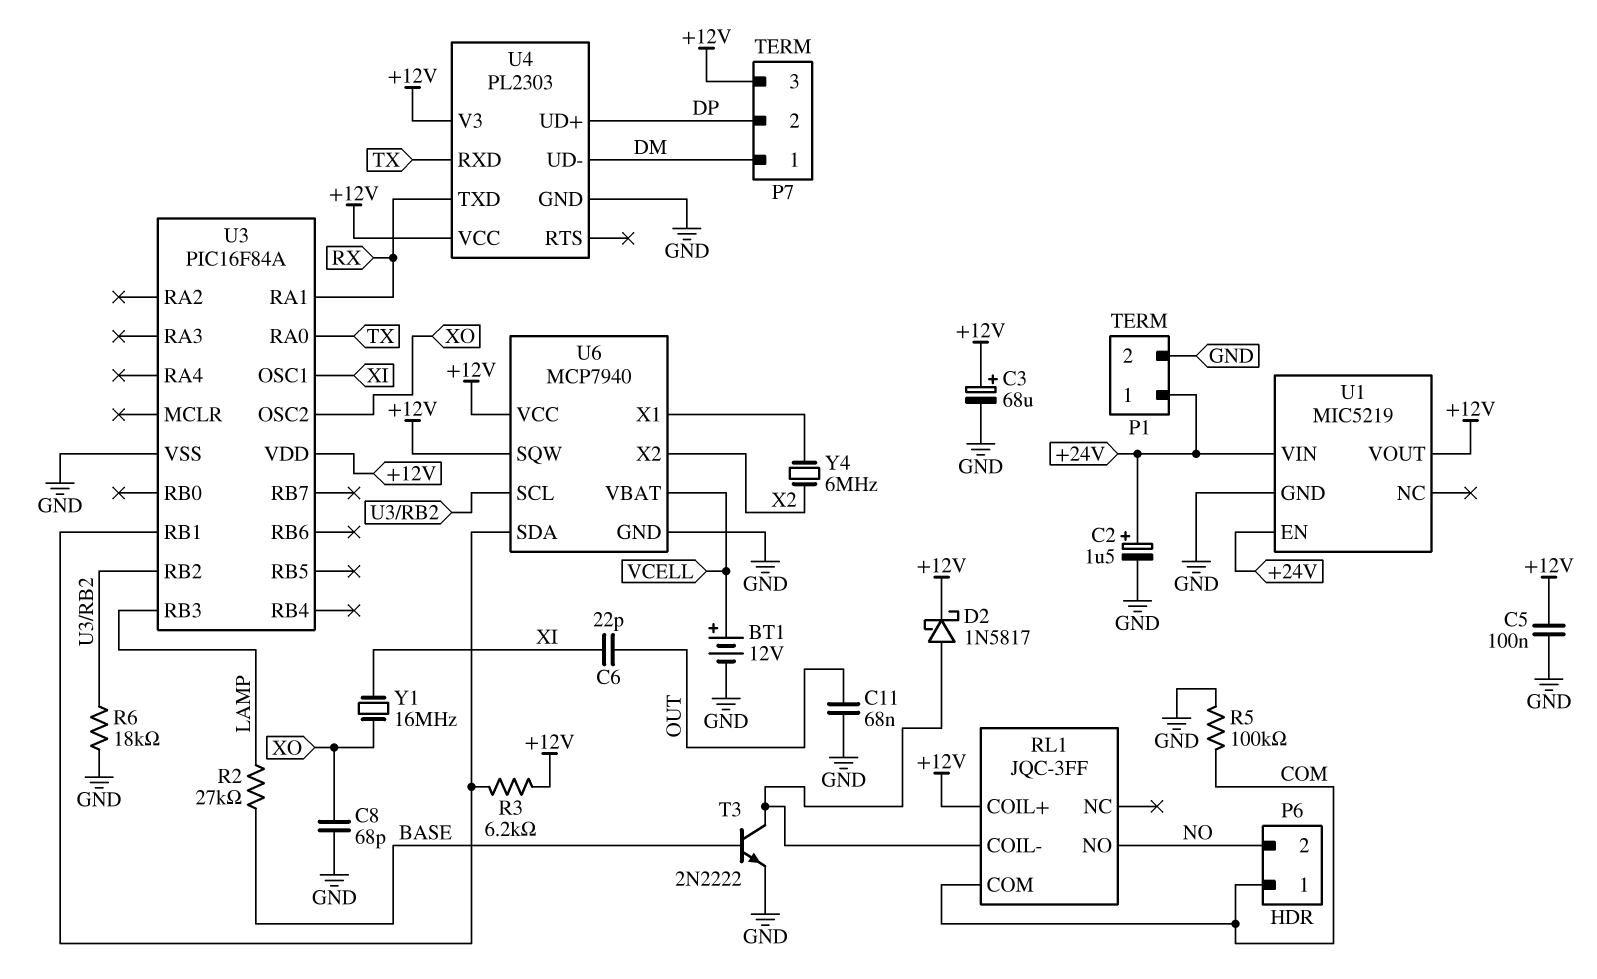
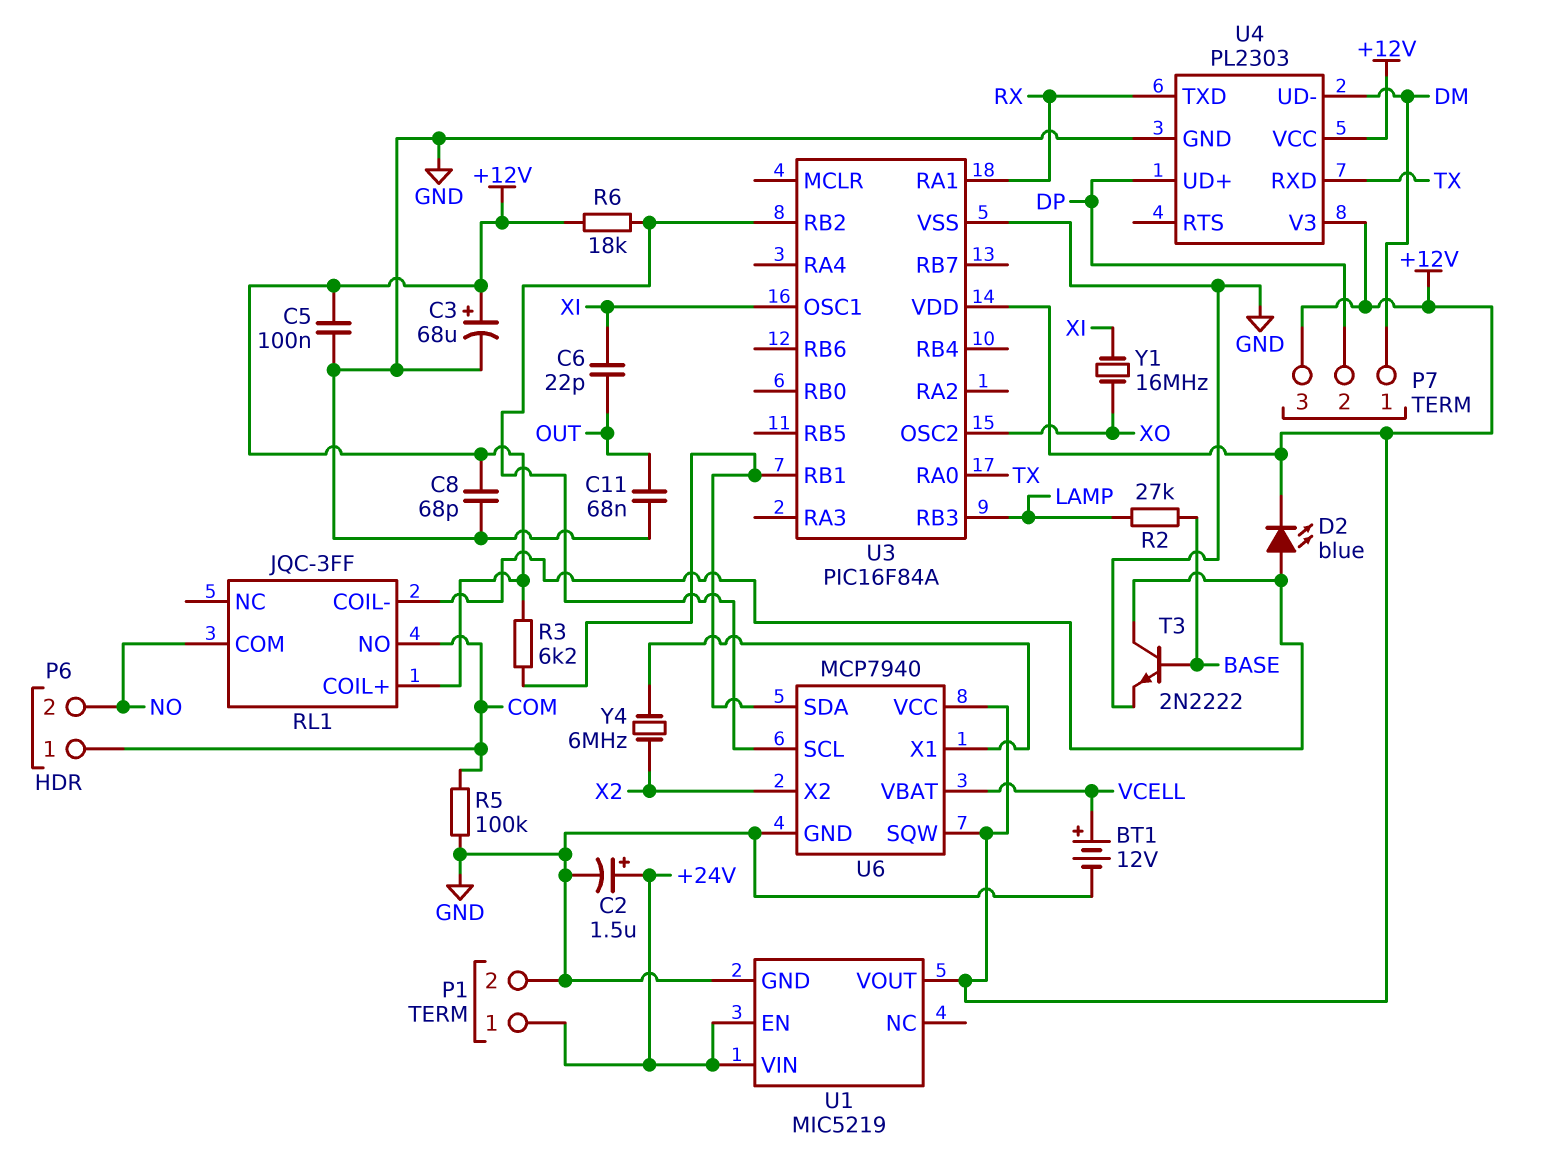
C8: 68pF (GND, XO) -> 68pF (+12V, GND)
D2: schottky 1N5817 (A RL1/COIL-, K +12V) -> LED blue (A RL1/COIL-, K +12V)
R6: 18k (GND, U3/RB2) -> 18k (+12V, U3/RB2)
RL1 pin COM: COM -> NO
RL1 pin NO: NO -> COM

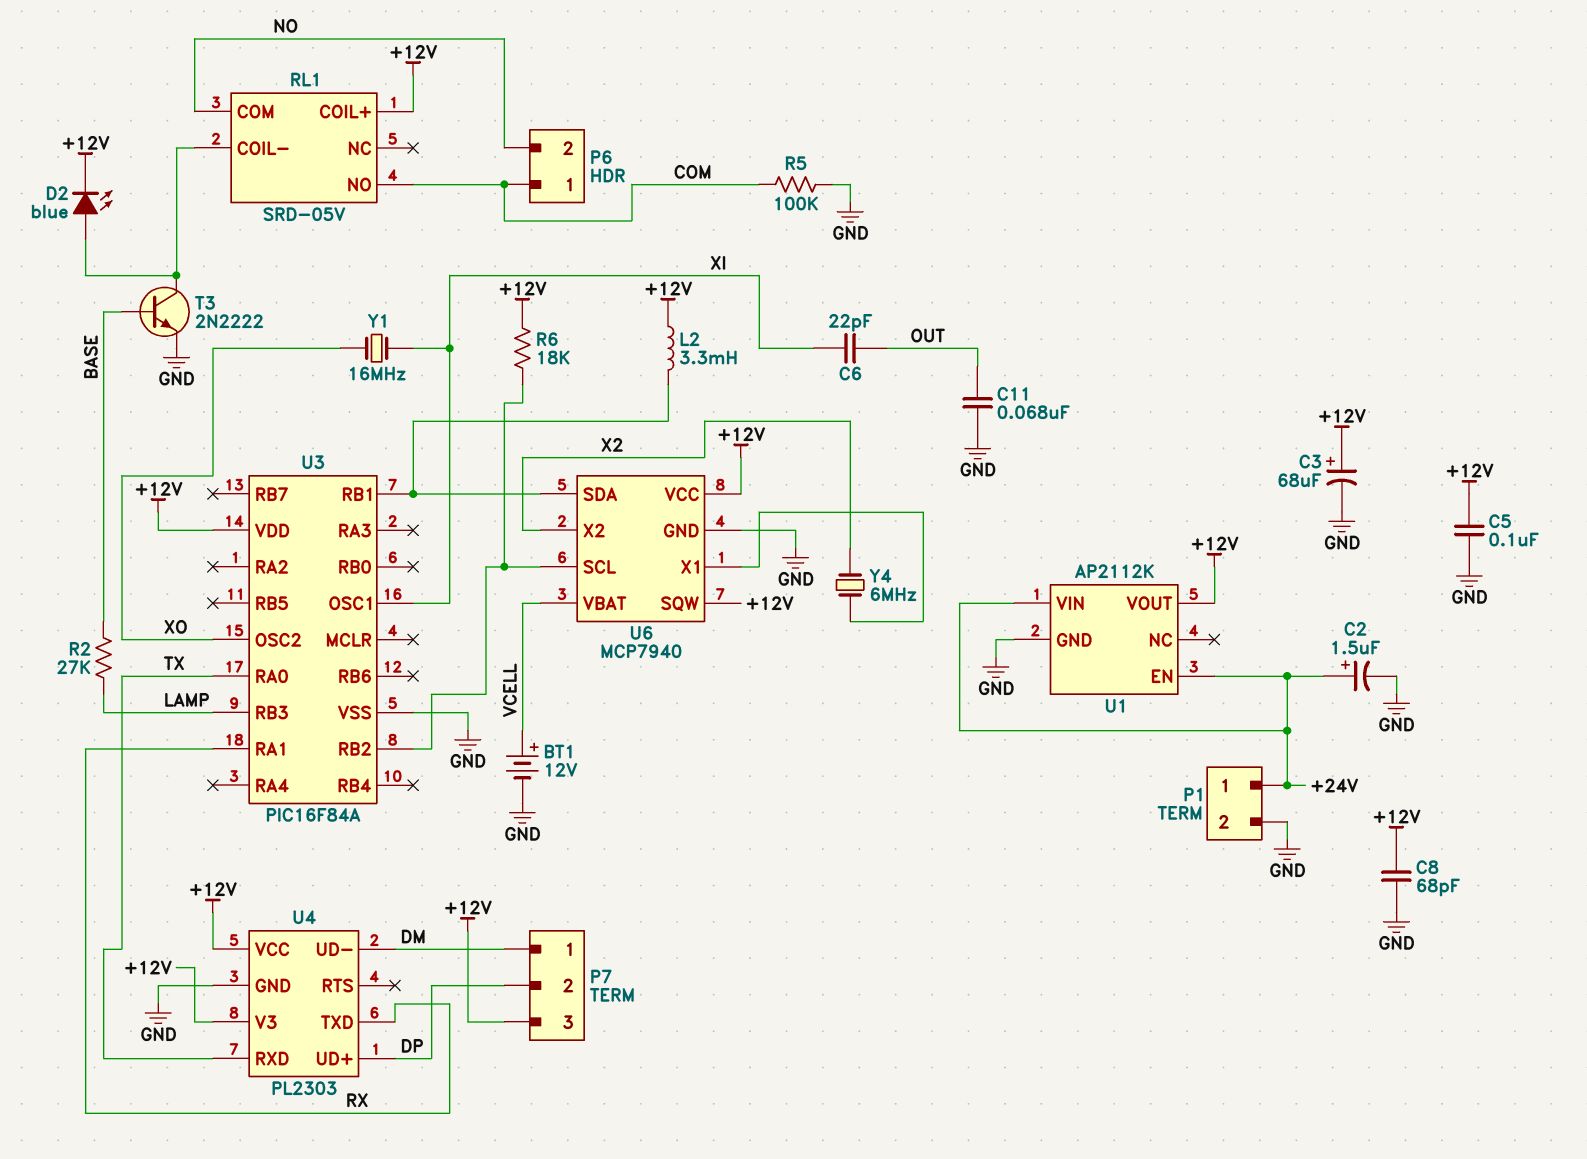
L2: none -> 3.3mH (+12V, U3/RB1)
R3: 6.2k (+12V, U3/RB1) -> none
RL1: JQC-3FF -> SRD-05V
U1: MIC5219 -> AP2112K

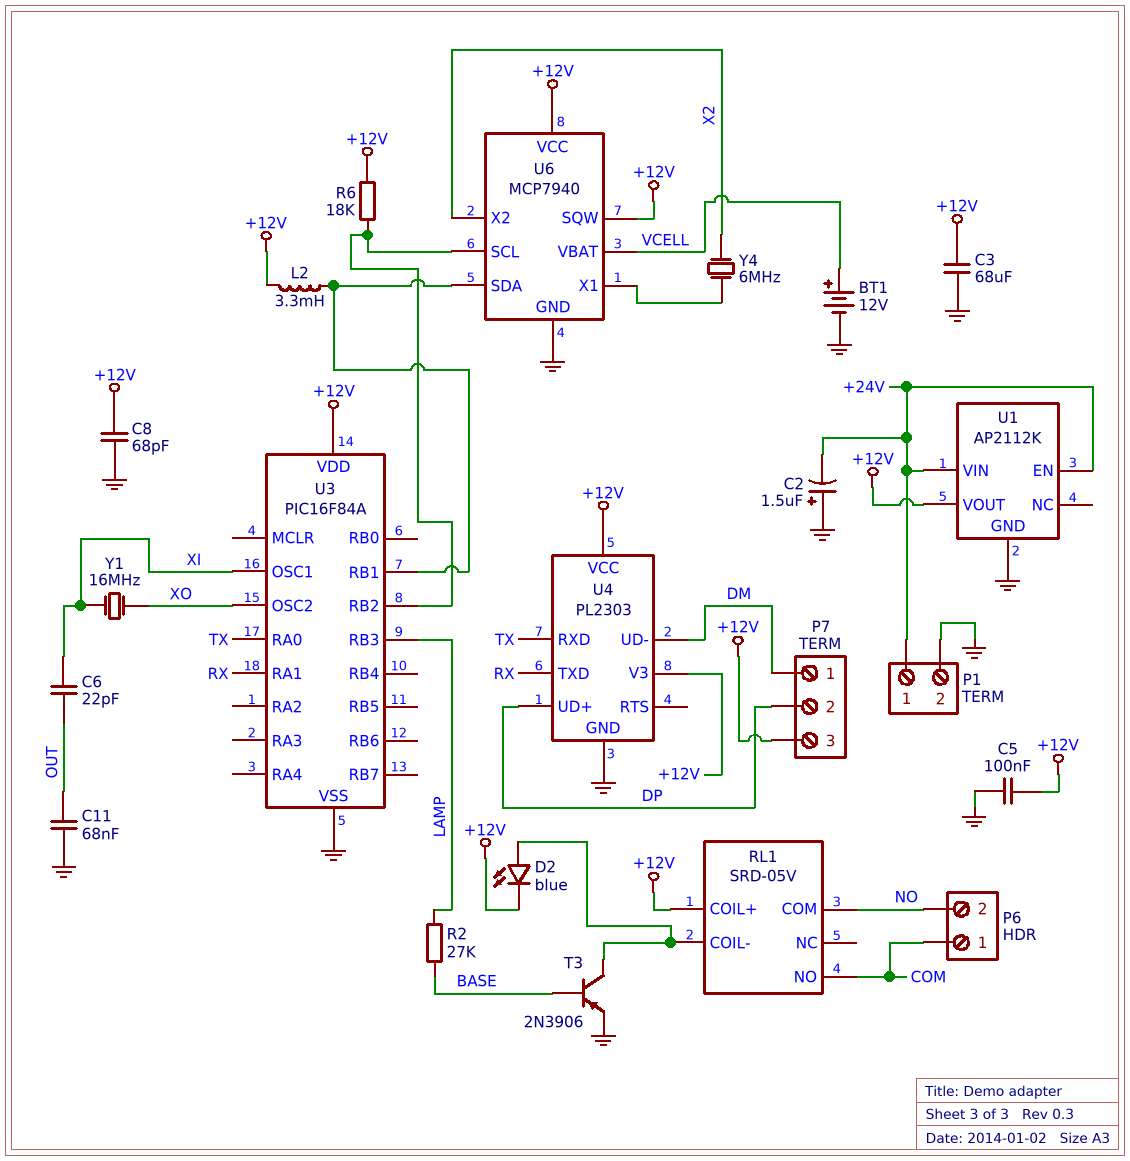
C2: 1.5uF (plus +24V, minus GND) -> 1.5uF (plus GND, minus +24V)
C3: 68uF (plus +12V, minus GND) -> 68uF (+12V, GND)
R5: 100k (COM, GND) -> none
T3: NPN 2N2222 (B BASE, C RL1/COIL-, E GND) -> PNP 2N3906 (B BASE, C RL1/COIL-, E GND)

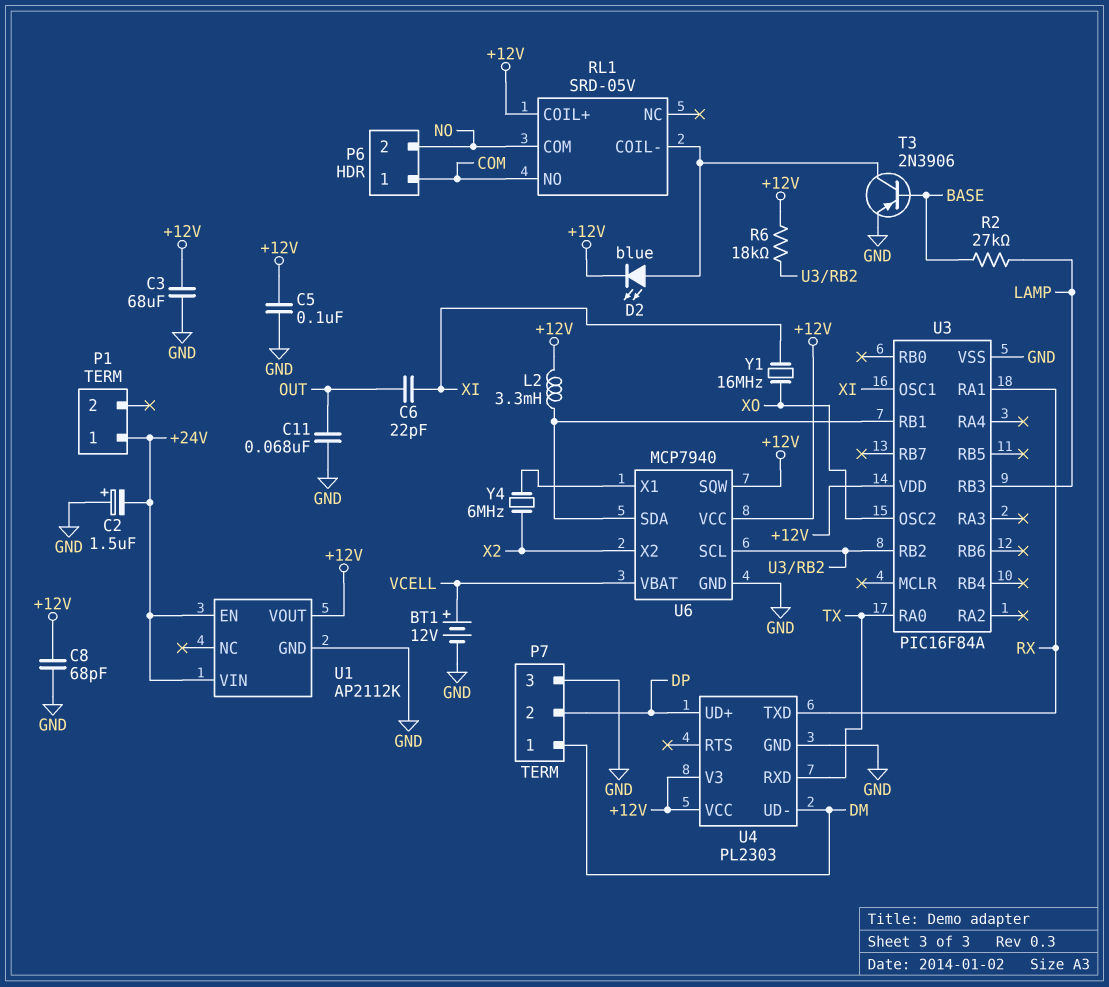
P1 pin 2: GND -> none
P7 pin 3: +12V -> GND

